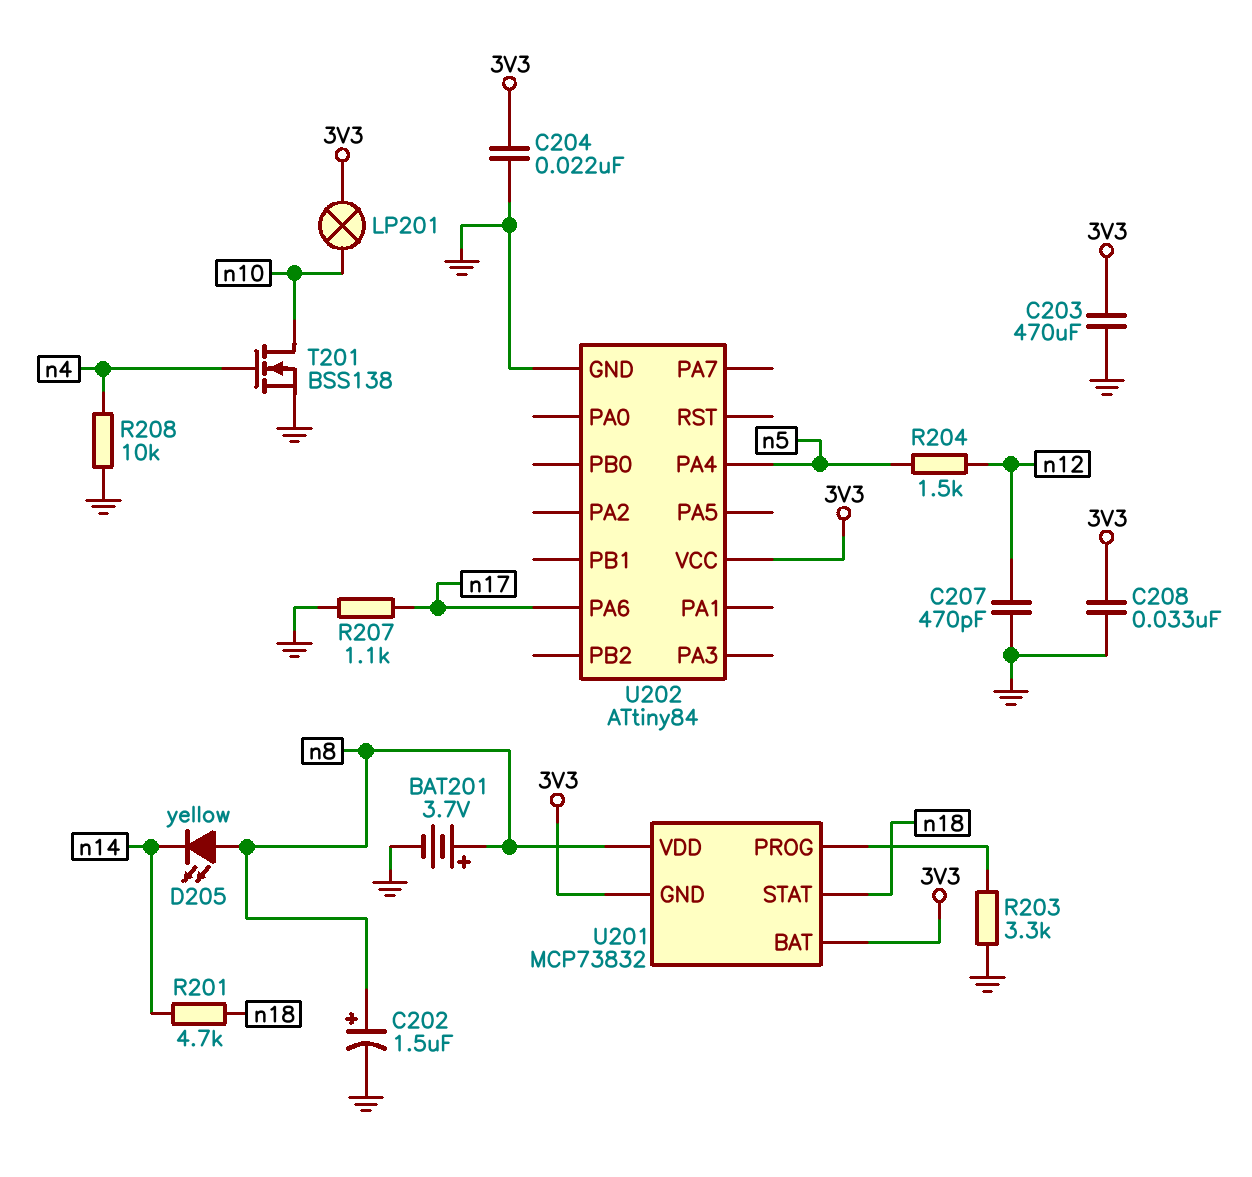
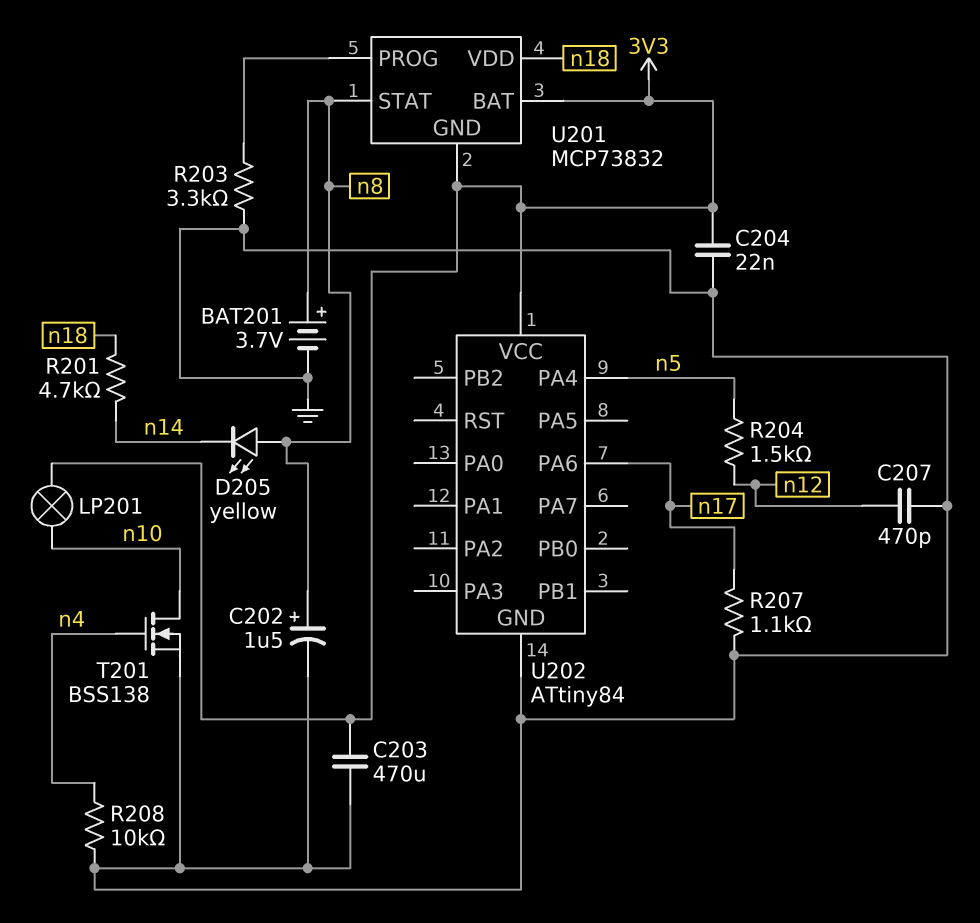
C208: 33nF (3V3, GND) -> none
U201 pin STAT: n18 -> n8
U201 pin VDD: n8 -> n18

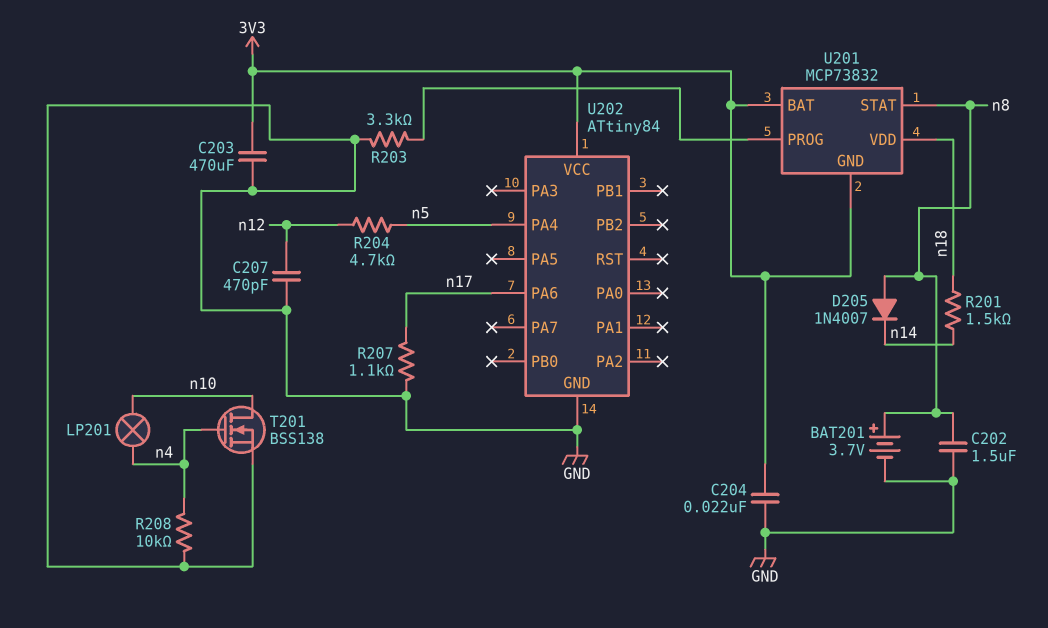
C202: 1.5uF (plus n8, minus GND) -> 1.5uF (GND, n8)
D205: LED yellow (A n8, K n14) -> diode 1N4007 (A n8, K n14)
LP201: lamp (3V3, n10) -> lamp (n4, n10)
R201: 4.7k (n14, n18) -> 1.5k (n14, n18)
R204: 1.5k (n5, n12) -> 4.7k (n5, n12)

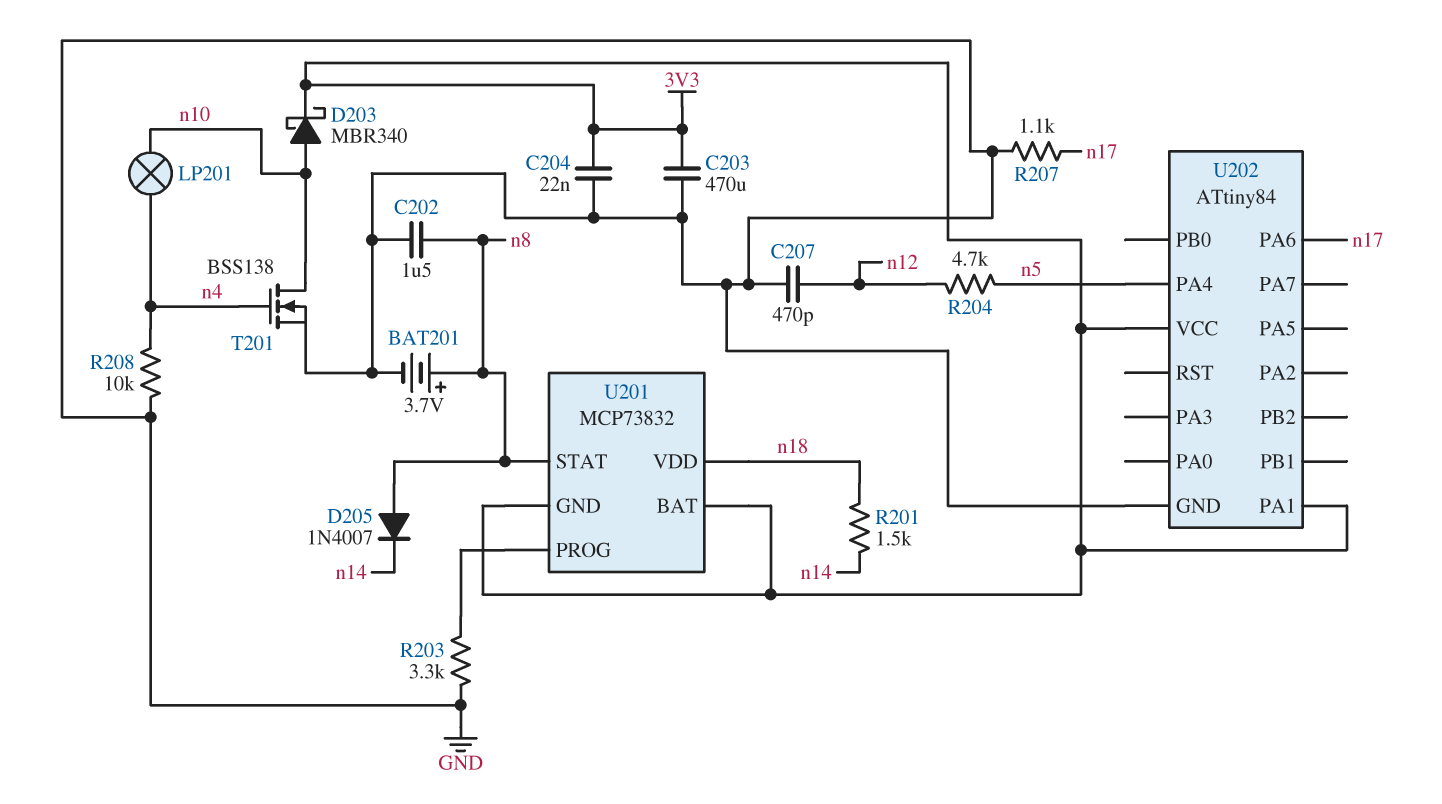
D203: none -> schottky MBR340 (A n10, K 3V3)
U202 pin PA1: none -> 3V3

